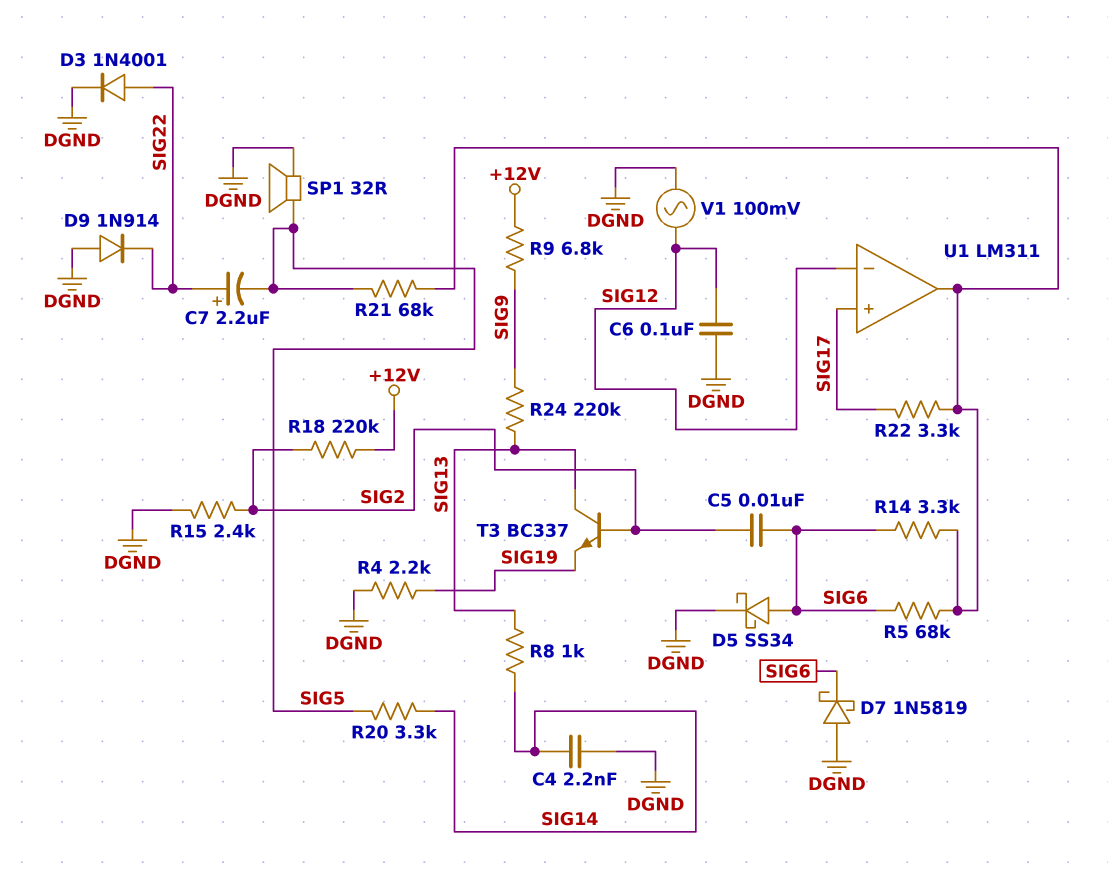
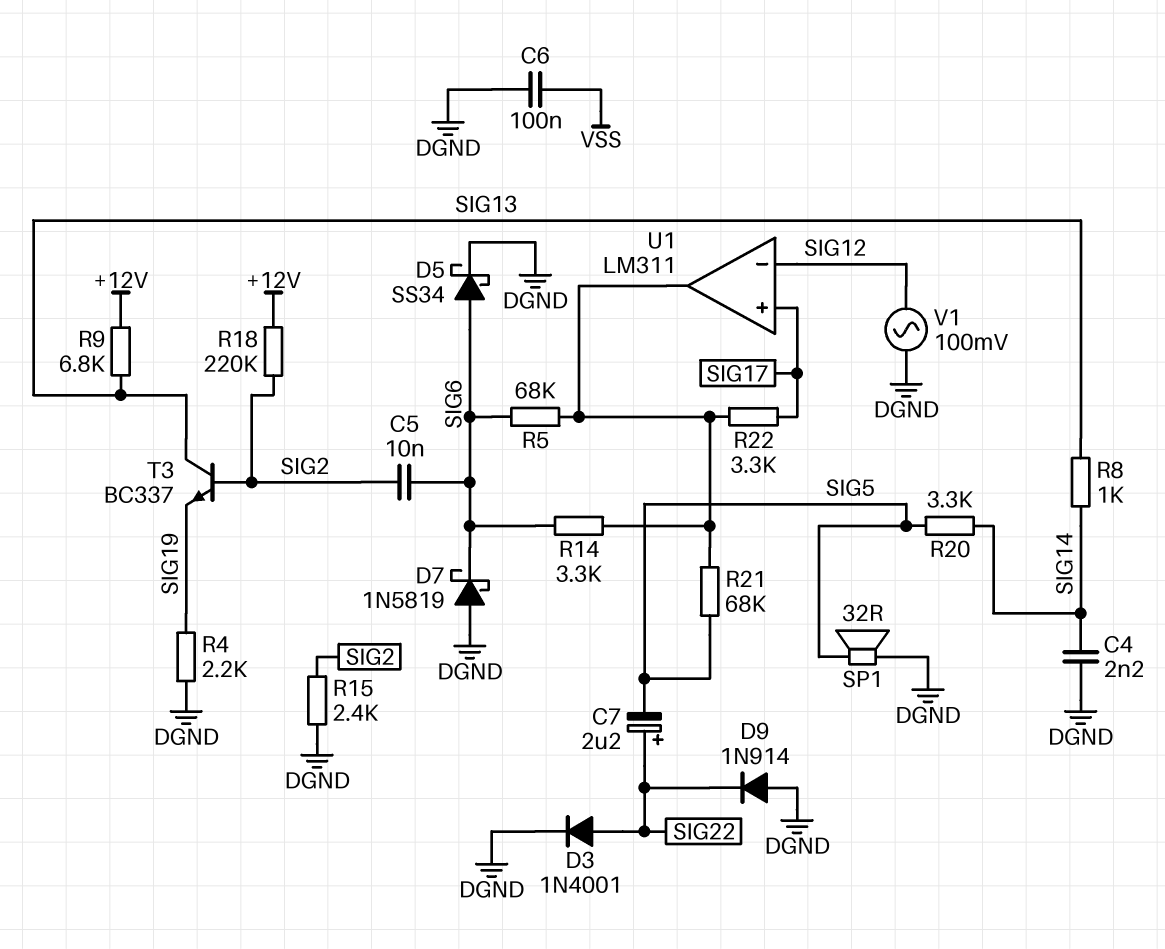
C6: 100nF (DGND, SIG12) -> 100nF (DGND, VSS)
R9: 6.8k (+12V, SIG9) -> 6.8k (+12V, SIG13)
R24: 220k (SIG9, SIG13) -> none

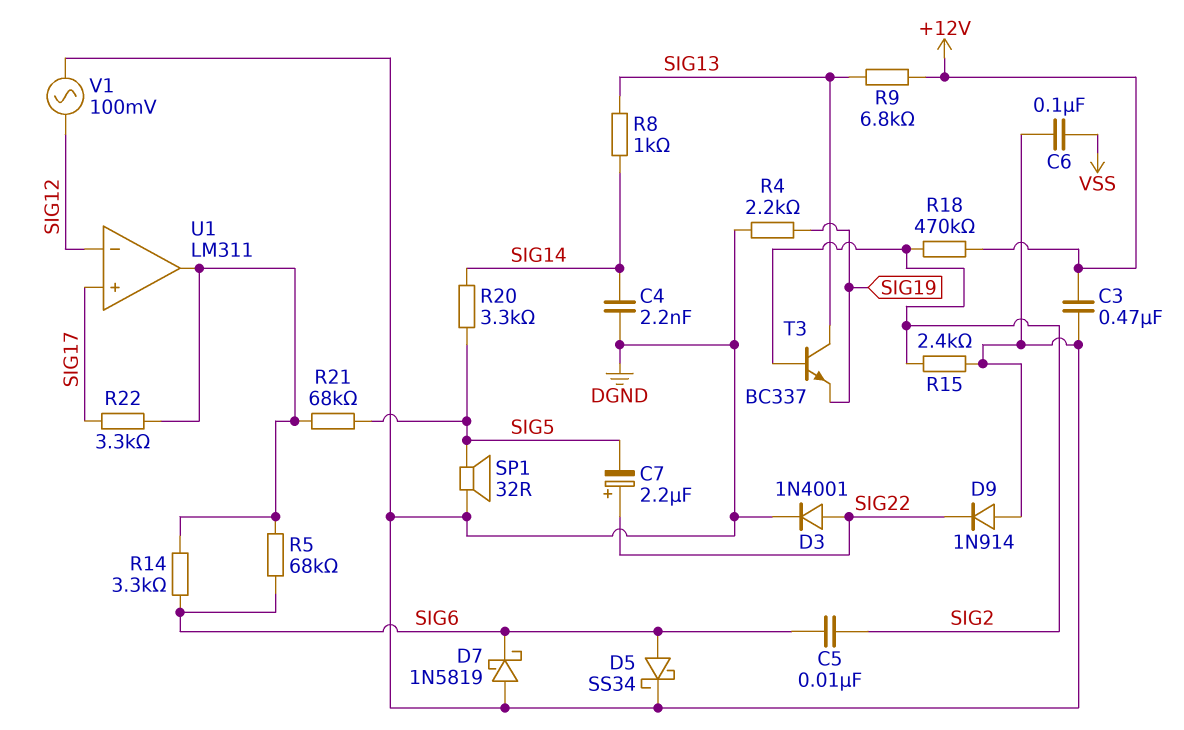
C3: none -> 470nF (+12V, DGND)
R18: 220k (+12V, SIG2) -> 470k (+12V, SIG2)

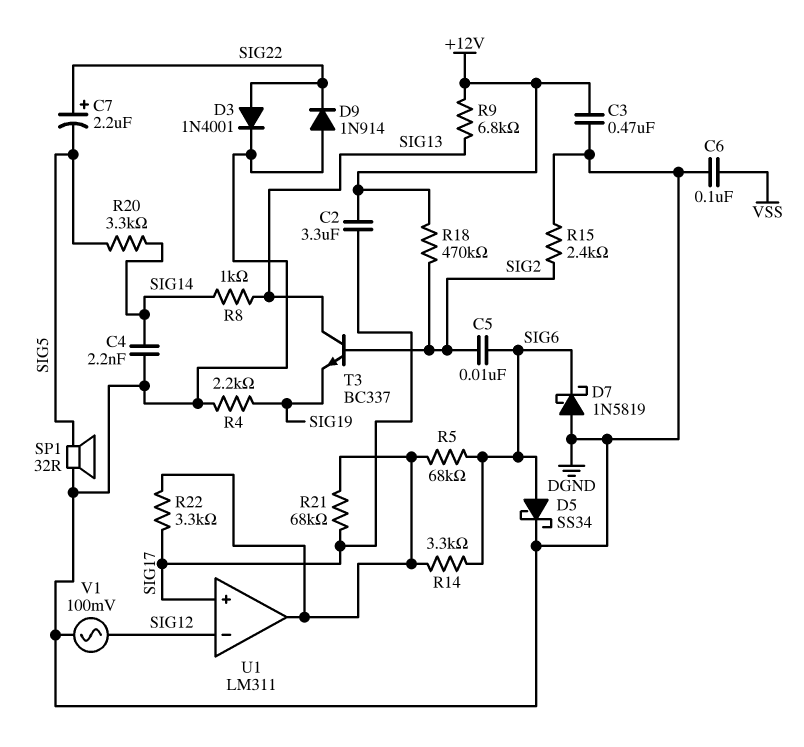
C2: none -> 3.3uF (+12V, SIG17)
R21: 68k (SIG5, U1/out) -> 68k (SIG17, U1/out)

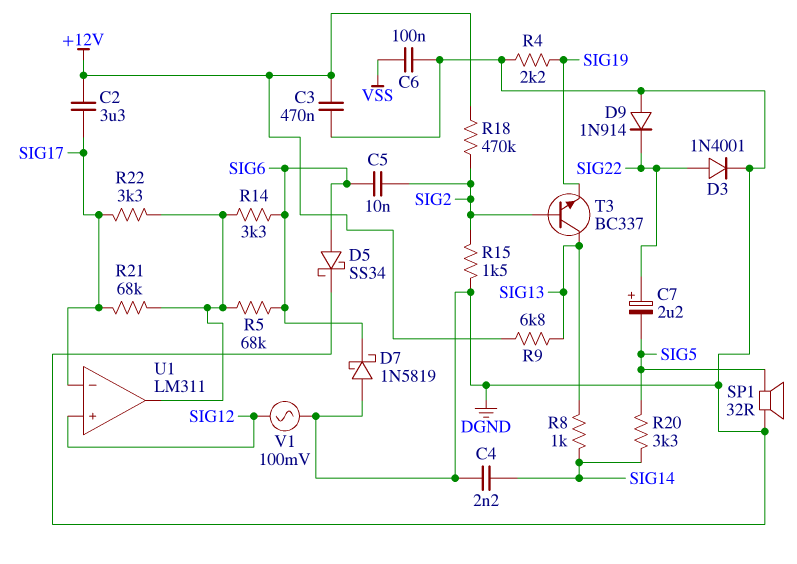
R15: 2.4k (DGND, SIG2) -> 1.5k (DGND, SIG2)
U1 pin in+: SIG17 -> SIG12
U1 pin in-: SIG12 -> SIG17

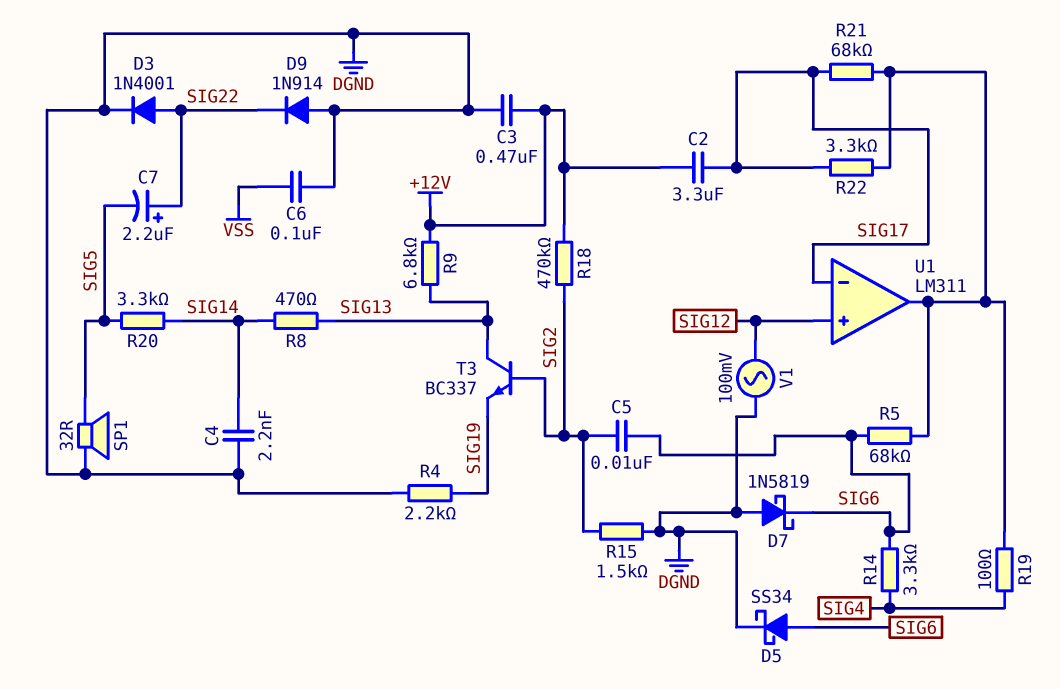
R8: 1k (SIG13, SIG14) -> 470 (SIG13, SIG14)
R14: 3.3k (SIG6, U1/out) -> 3.3k (SIG4, SIG6)
R19: none -> 100 (SIG4, U1/out)

